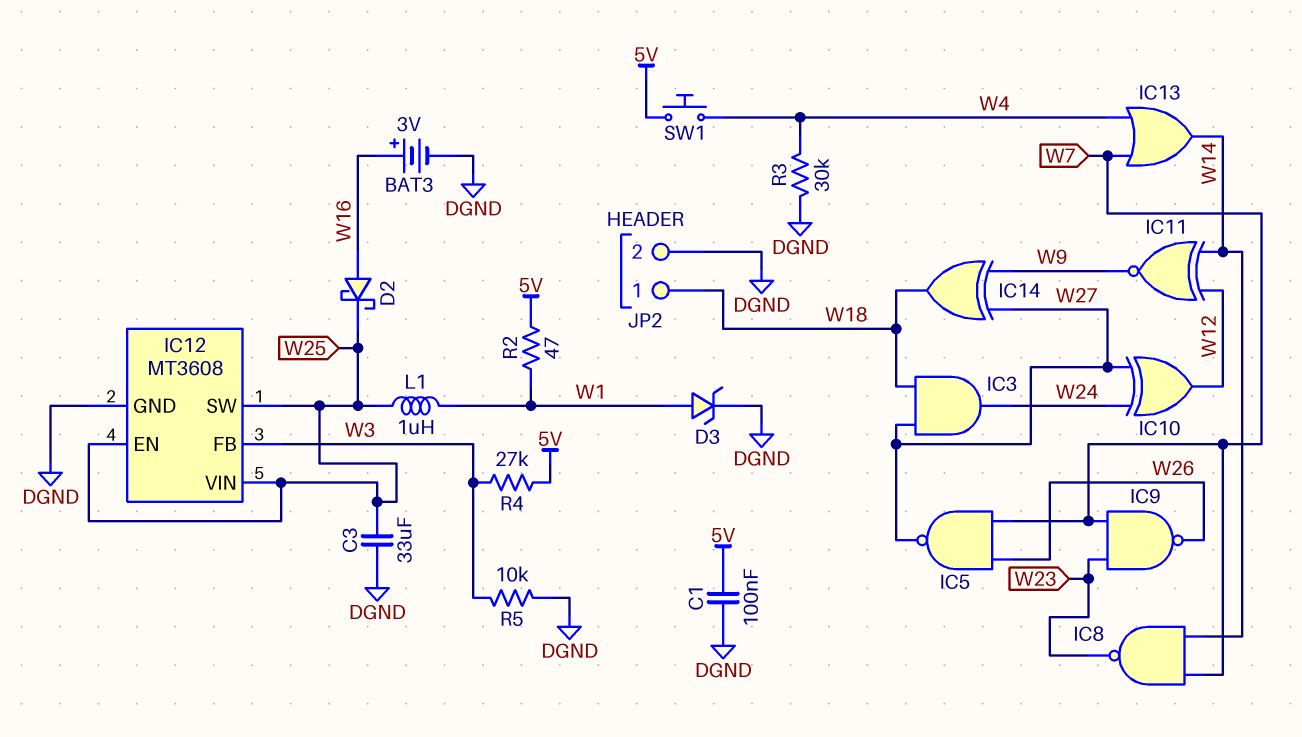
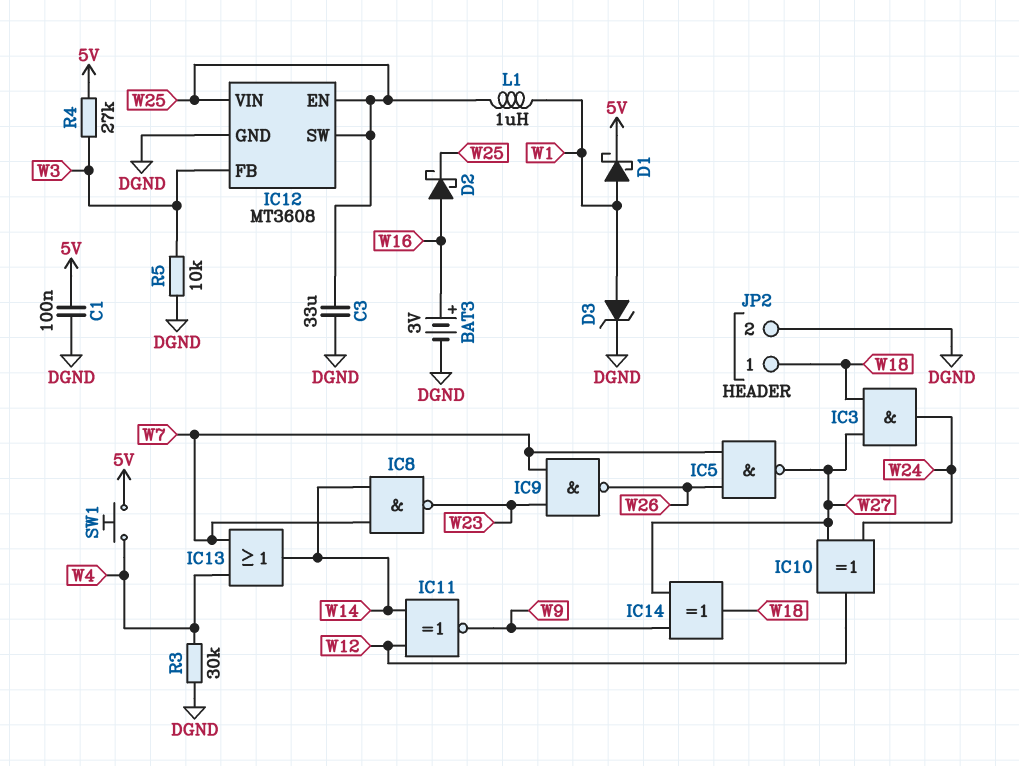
D1: none -> schottky (A W1, K 5V)
R2: 47 (5V, W1) -> none

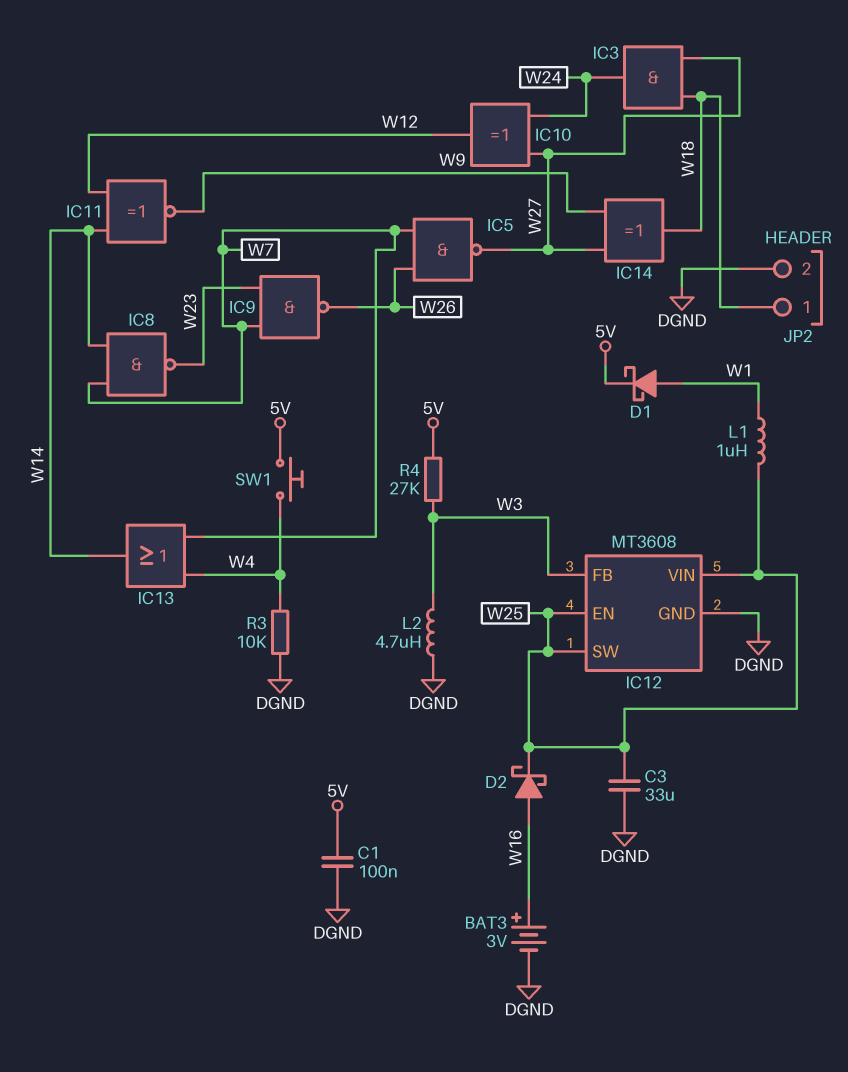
D3: zener (A W1, K DGND) -> none
L2: none -> 4.7uH (DGND, W3)
R3: 30k (DGND, W4) -> 10k (DGND, W4)
R5: 10k (DGND, W3) -> none

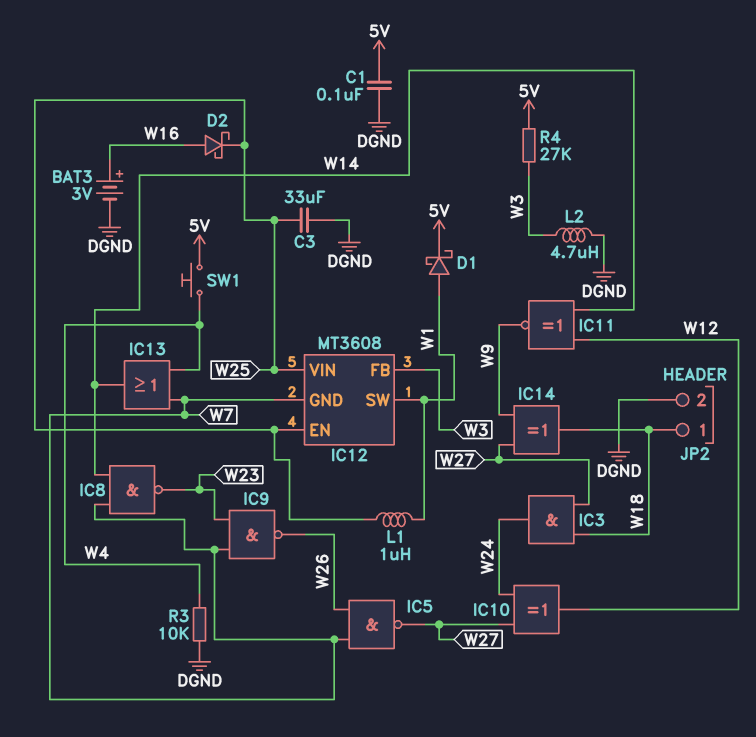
IC12 pin GND: DGND -> W7
IC12 pin SW: W25 -> W1

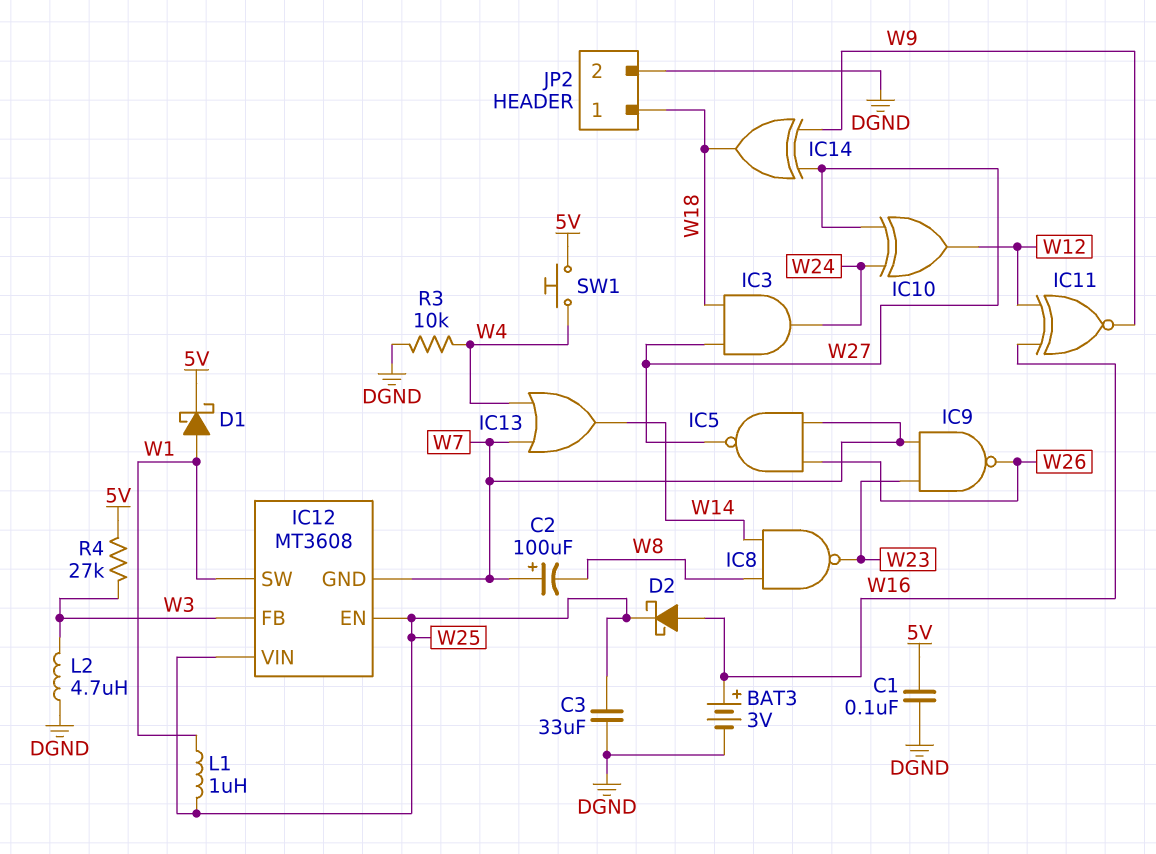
C2: none -> 100uF (plus W7, minus W8)
IC8: NAND (in W7, in W14, out W23) -> NAND (in W8, in W14, out W23)
IC11: XNOR (in W12, in W14, out W9) -> XNOR (in W12, in W16, out W9)

